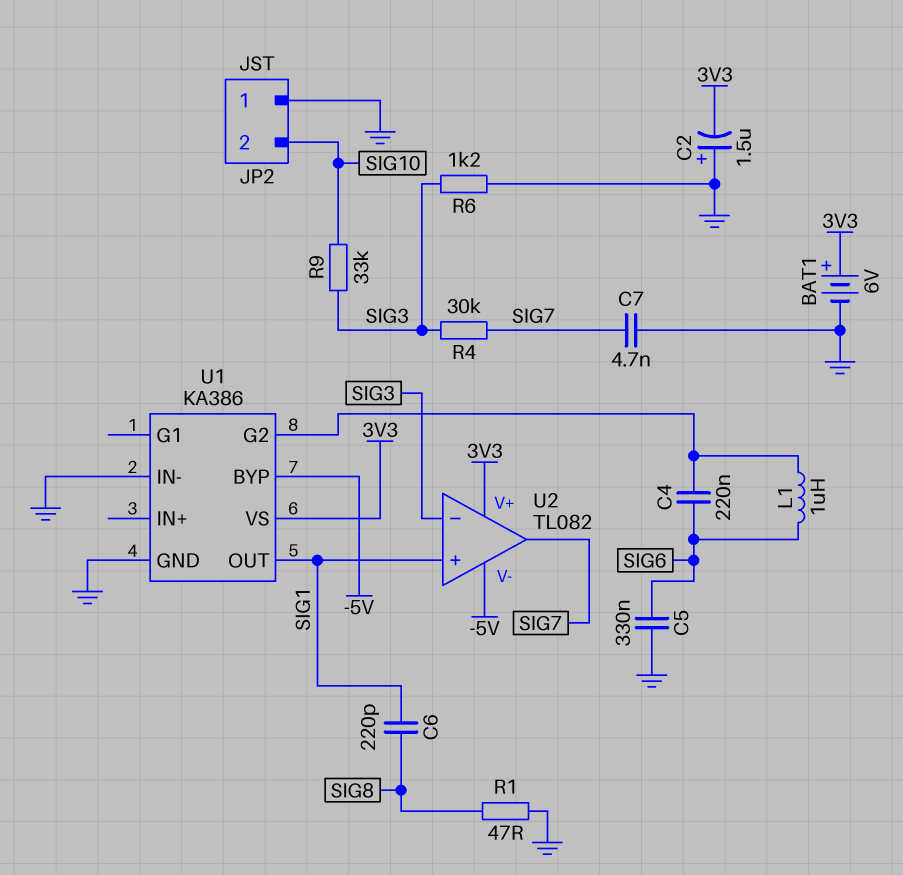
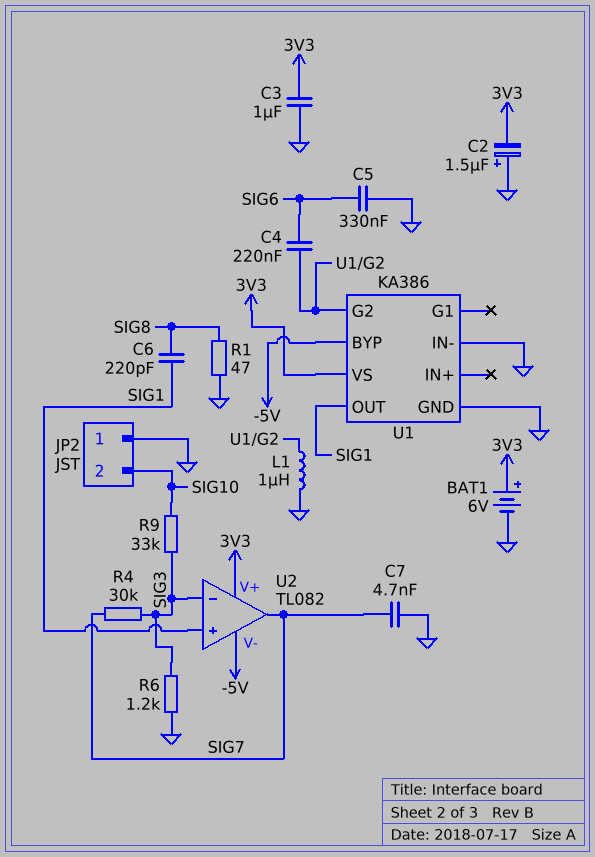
C3: none -> 1uF (3V3, GND)
L1: 1uH (SIG6, U1/G2) -> 1uH (GND, U1/G2)

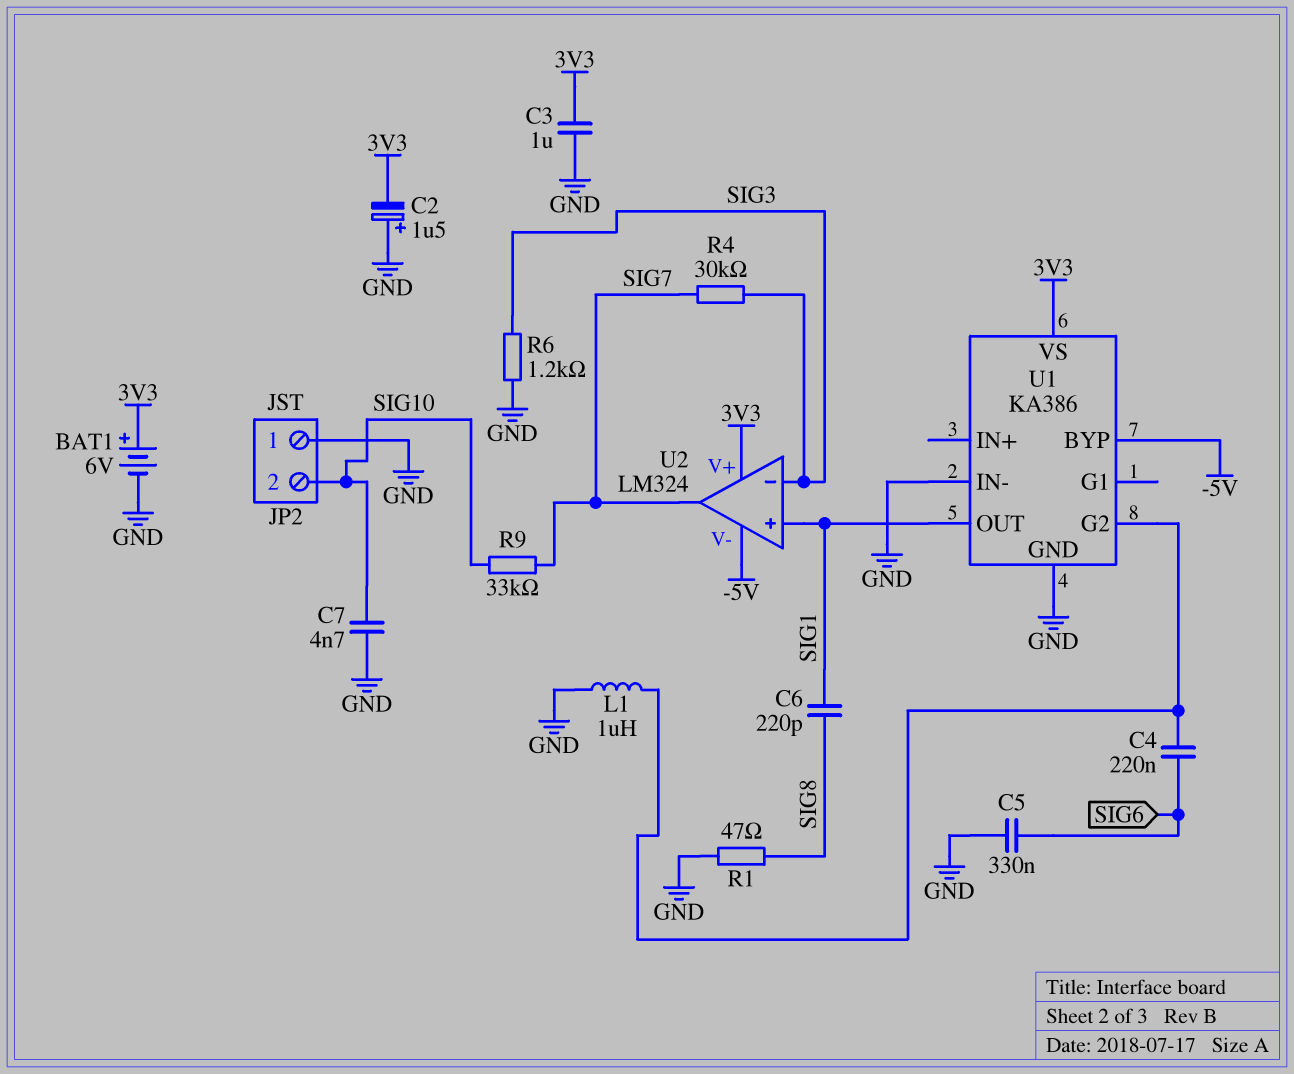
C7: 4.7nF (GND, SIG7) -> 4.7nF (GND, SIG10)
R9: 33k (SIG3, SIG10) -> 33k (SIG7, SIG10)
U2: TL082 -> LM324

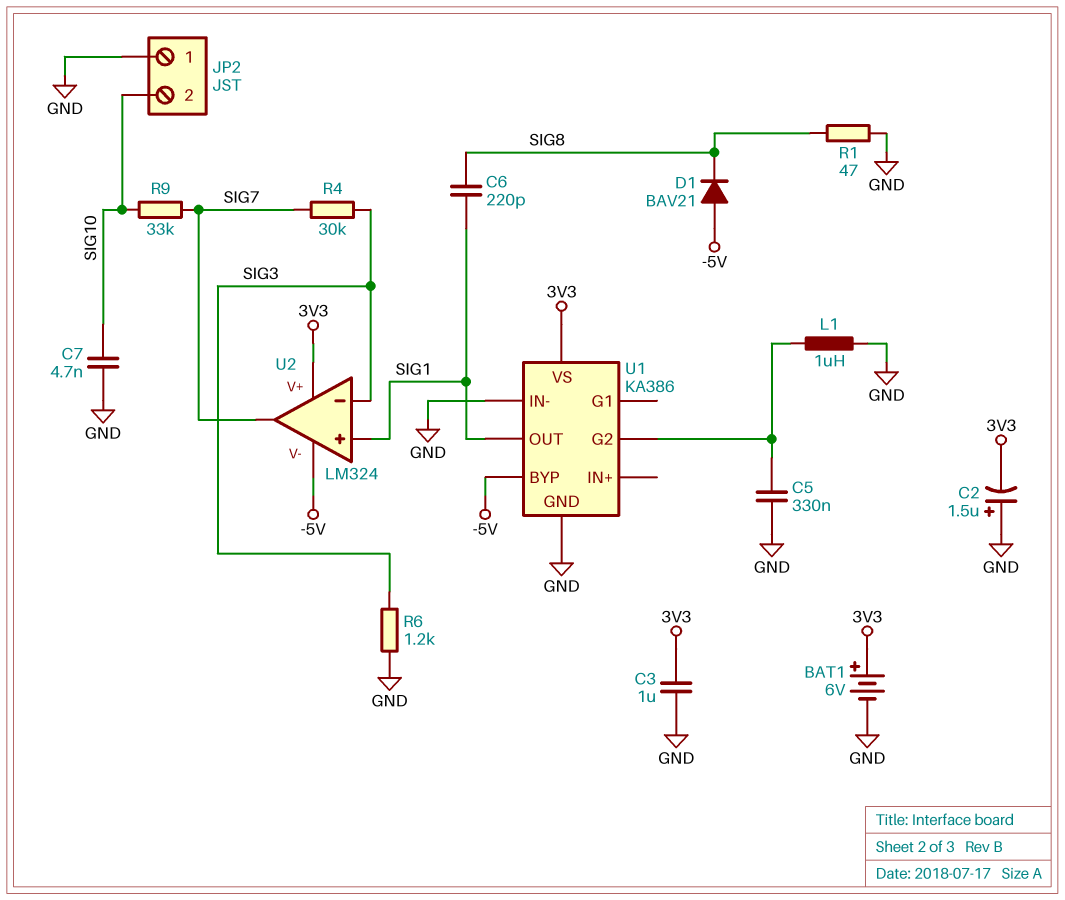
C4: 220nF (SIG6, U1/G2) -> none
C5: 330nF (GND, SIG6) -> 330nF (GND, U1/G2)
D1: none -> diode BAV21 (A -5V, K SIG8)

